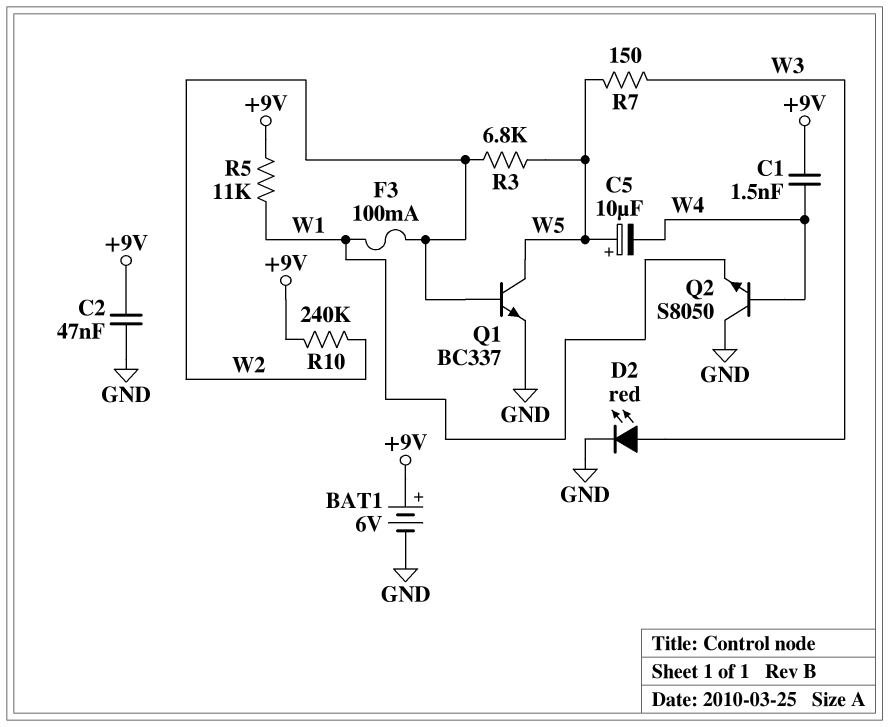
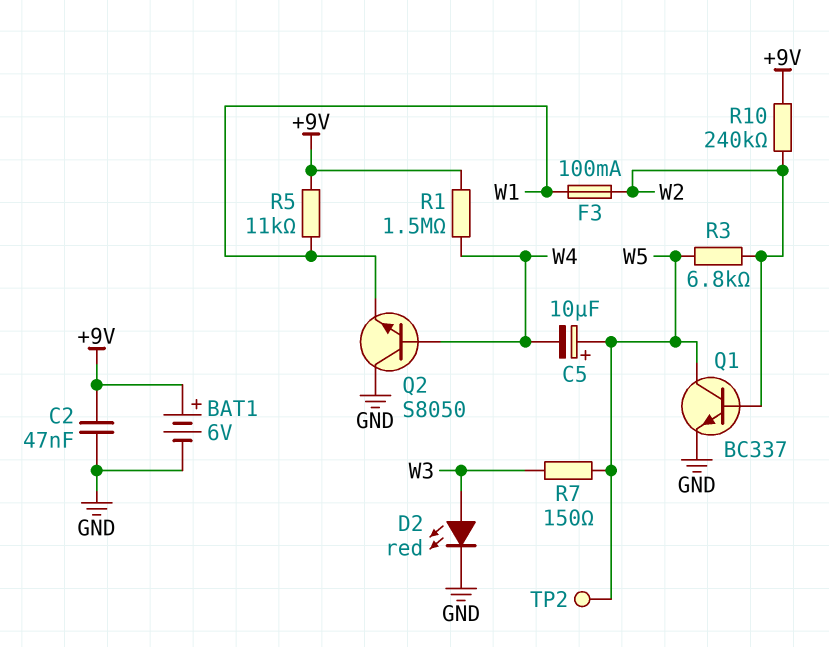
C1: 1.5nF (+9V, W4) -> none
R1: none -> 1.5M (+9V, W4)
TP2: none -> test point (W5)

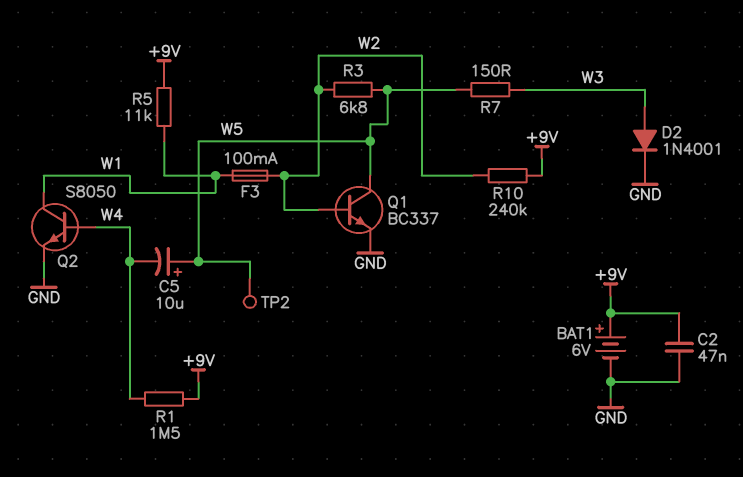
D2: LED red (A W3, K GND) -> diode 1N4001 (A W3, K GND)
Q2: NPN S8050 (B W4, C GND, E W1) -> NPN S8050 (B W4, C W1, E GND)

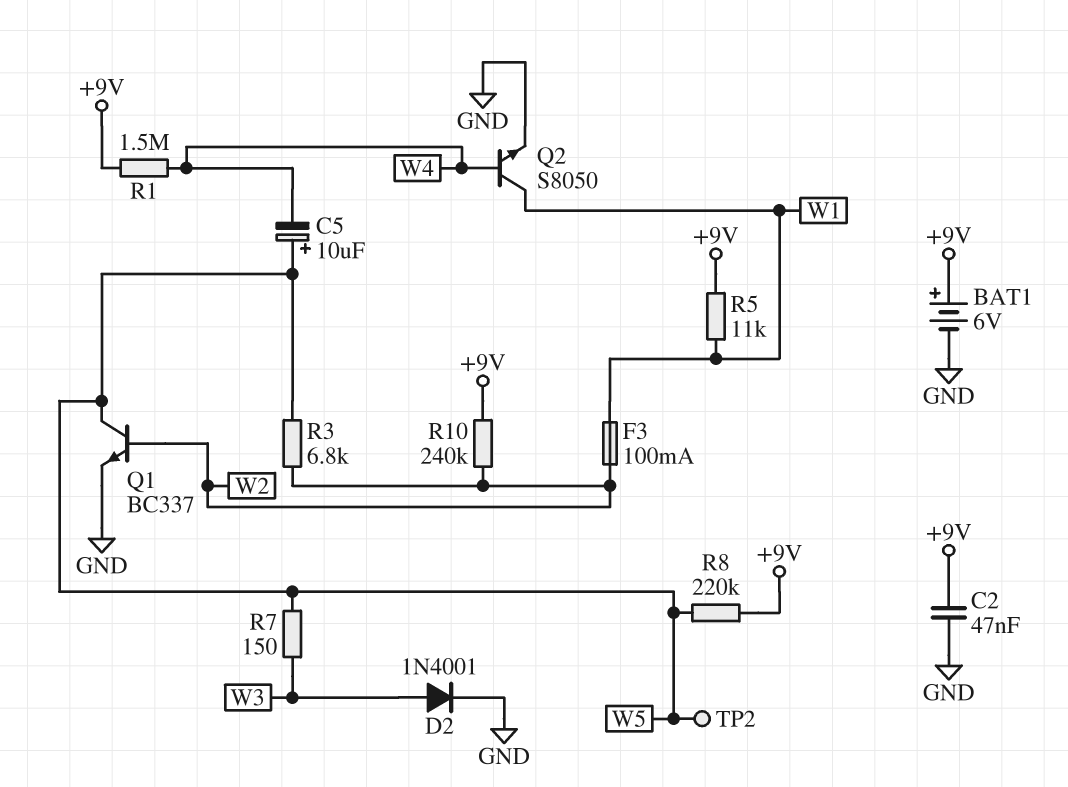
R8: none -> 220k (+9V, W5)

